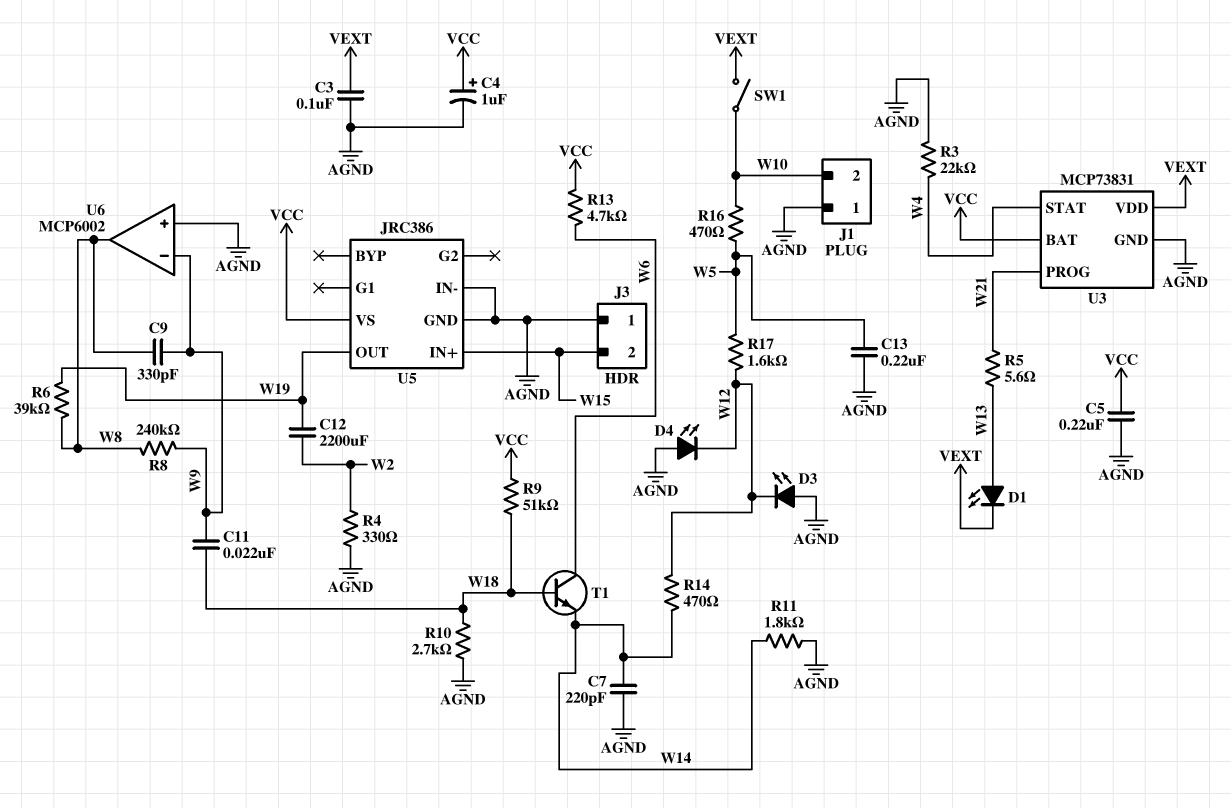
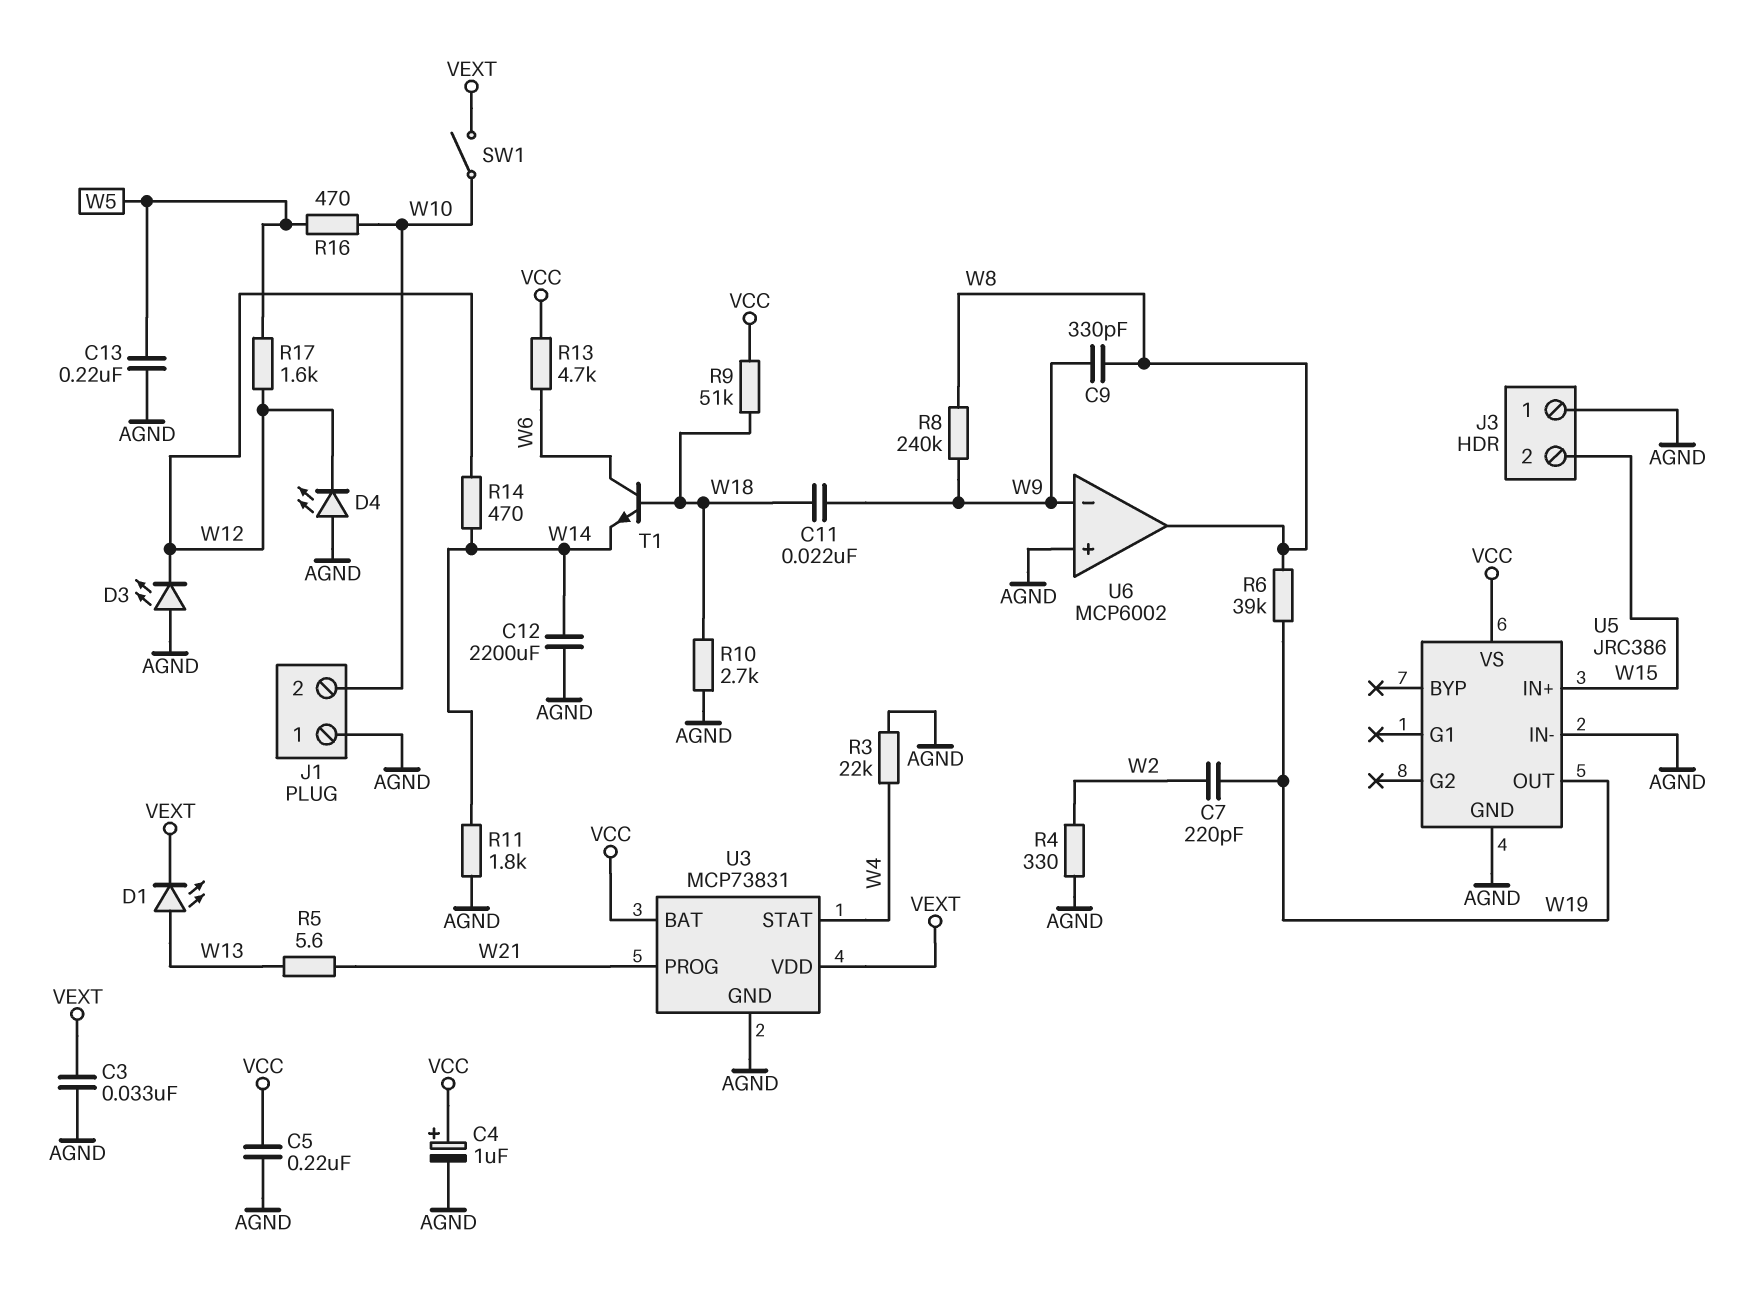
C3: 100nF (AGND, VEXT) -> 33nF (AGND, VEXT)
C7: 220pF (AGND, W14) -> 220pF (W2, W19)
C12: 2200uF (W2, W19) -> 2200uF (AGND, W14)

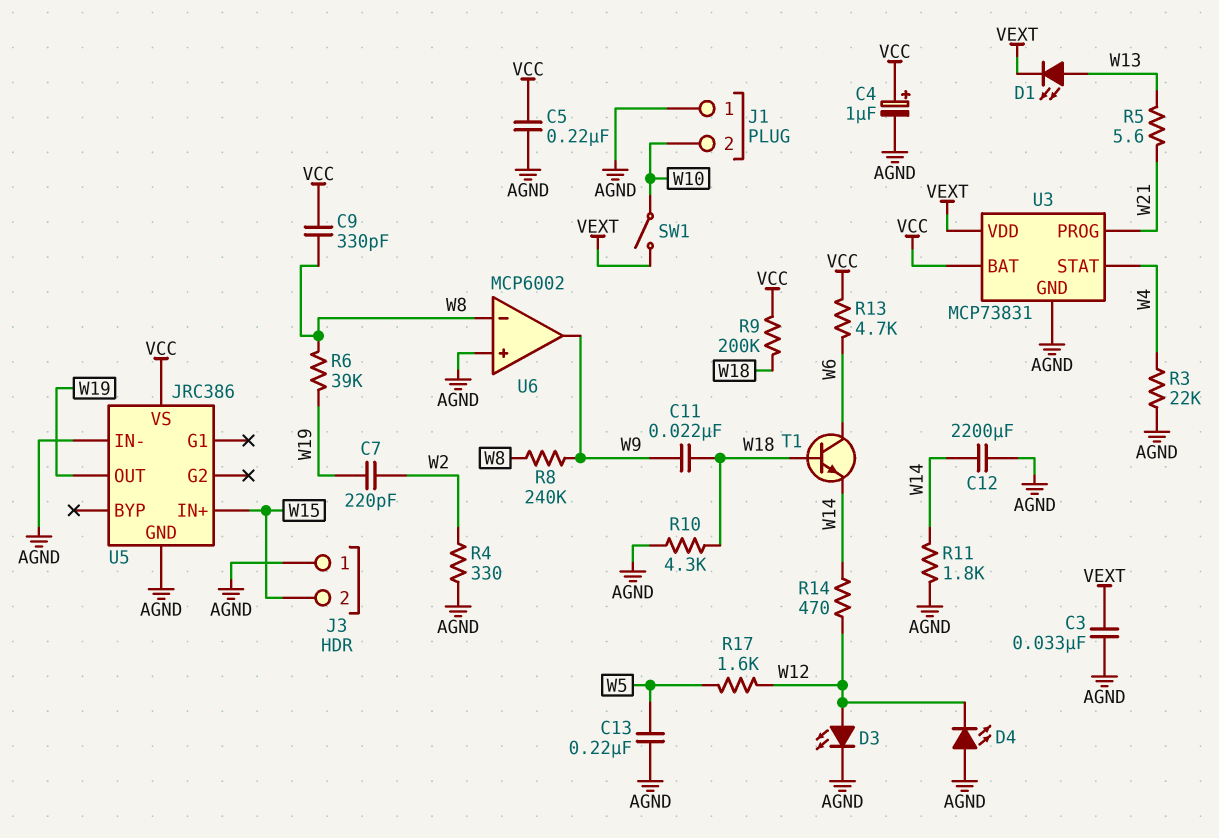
C9: 330pF (W8, W9) -> 330pF (VCC, W8)
D3: LED (A AGND, K W12) -> LED (A W12, K AGND)
R9: 51k (VCC, W18) -> 200k (VCC, W18)
R10: 2.7k (AGND, W18) -> 4.3k (AGND, W18)
R16: 470 (W5, W10) -> none
U6 pin in-: W9 -> W8
U6 pin out: W8 -> W9

